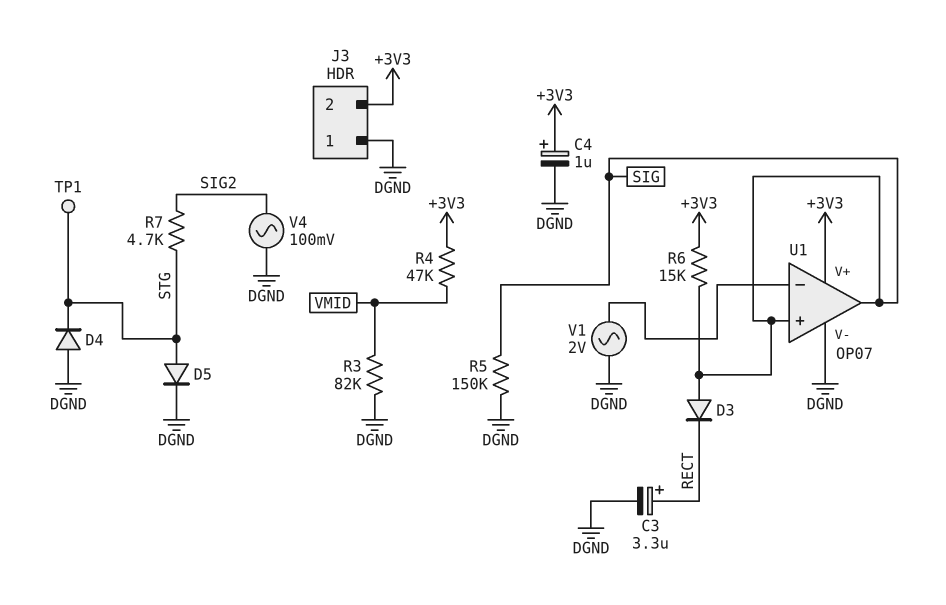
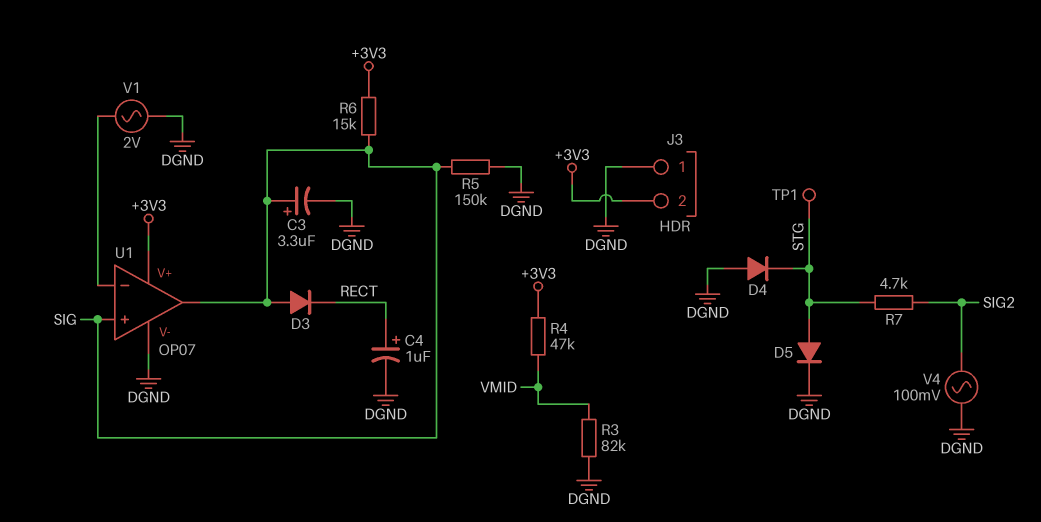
C3: 3.3uF (plus RECT, minus DGND) -> 3.3uF (plus SIG, minus DGND)
C4: 1uF (plus +3V3, minus DGND) -> 1uF (plus RECT, minus DGND)

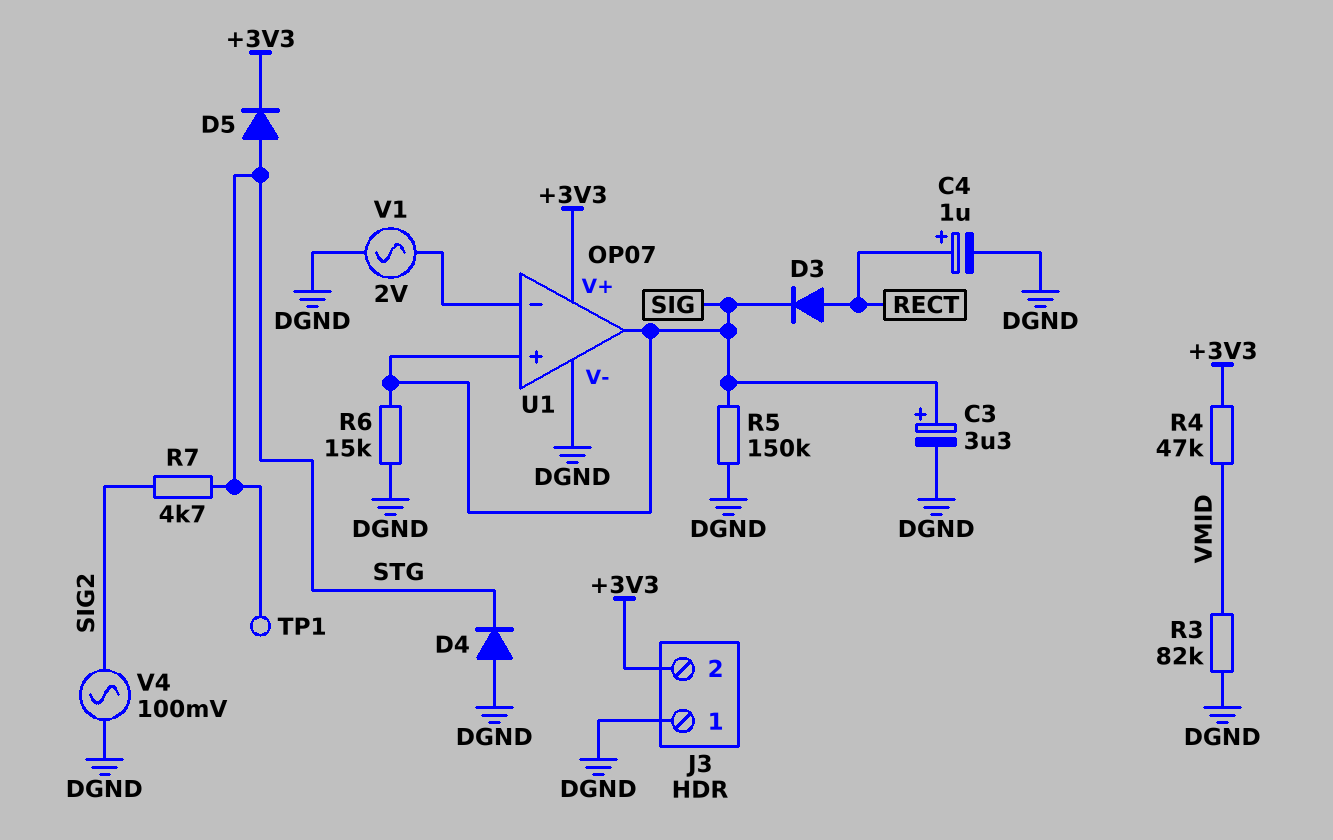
D3: diode (A SIG, K RECT) -> diode (A RECT, K SIG)
D5: diode (A STG, K DGND) -> diode (A STG, K +3V3)
R6: 15k (+3V3, SIG) -> 15k (DGND, SIG)

